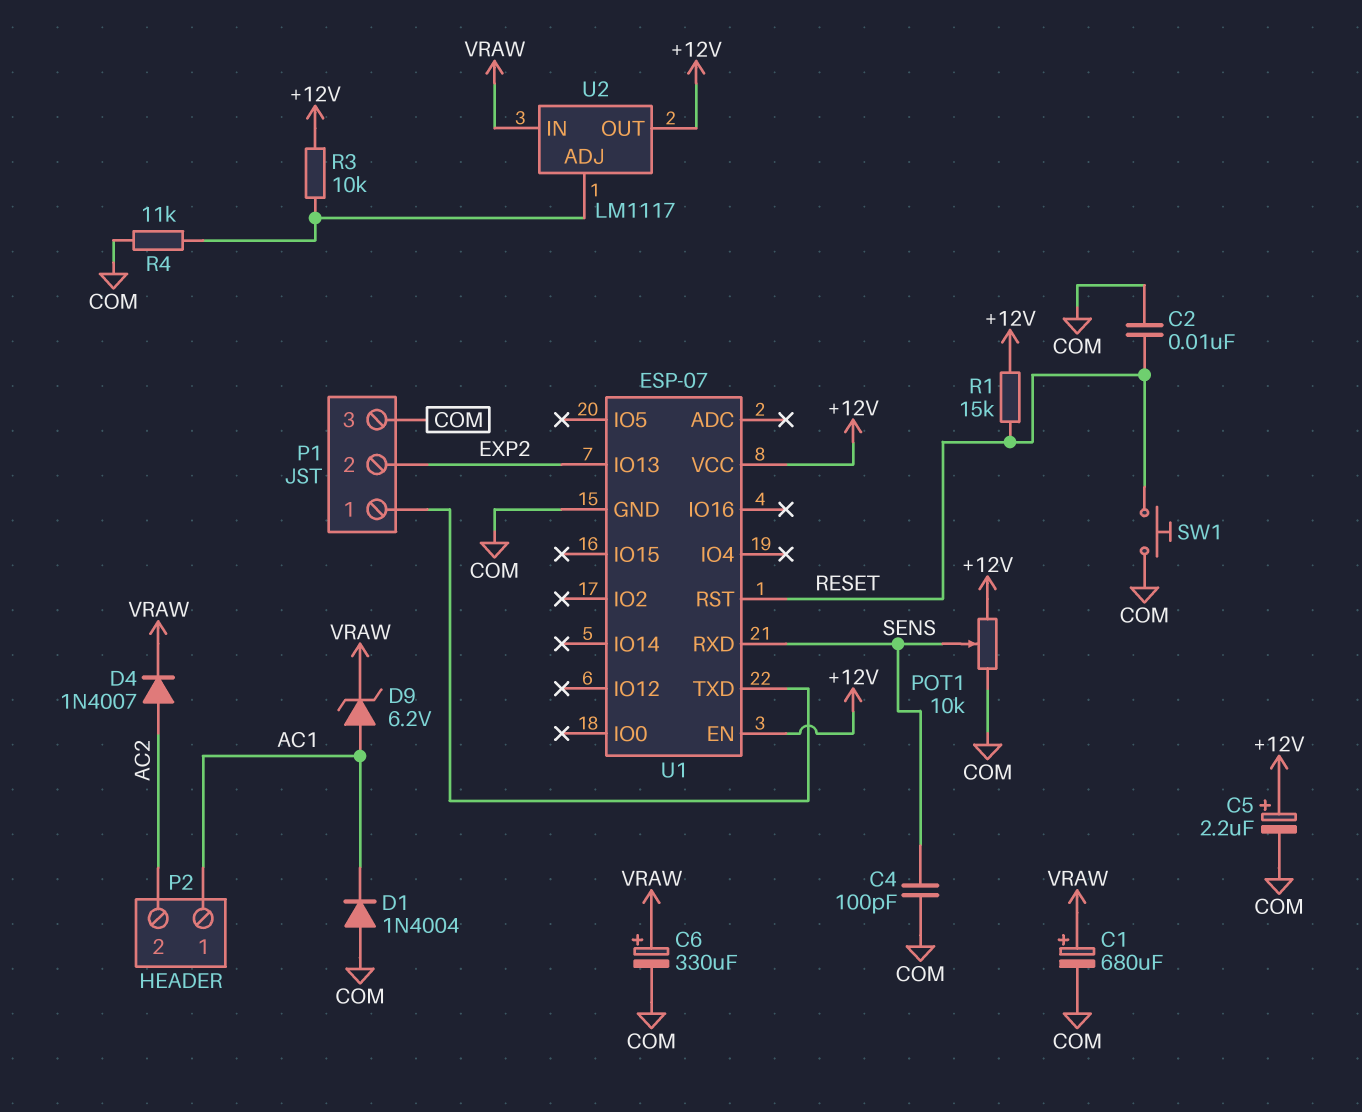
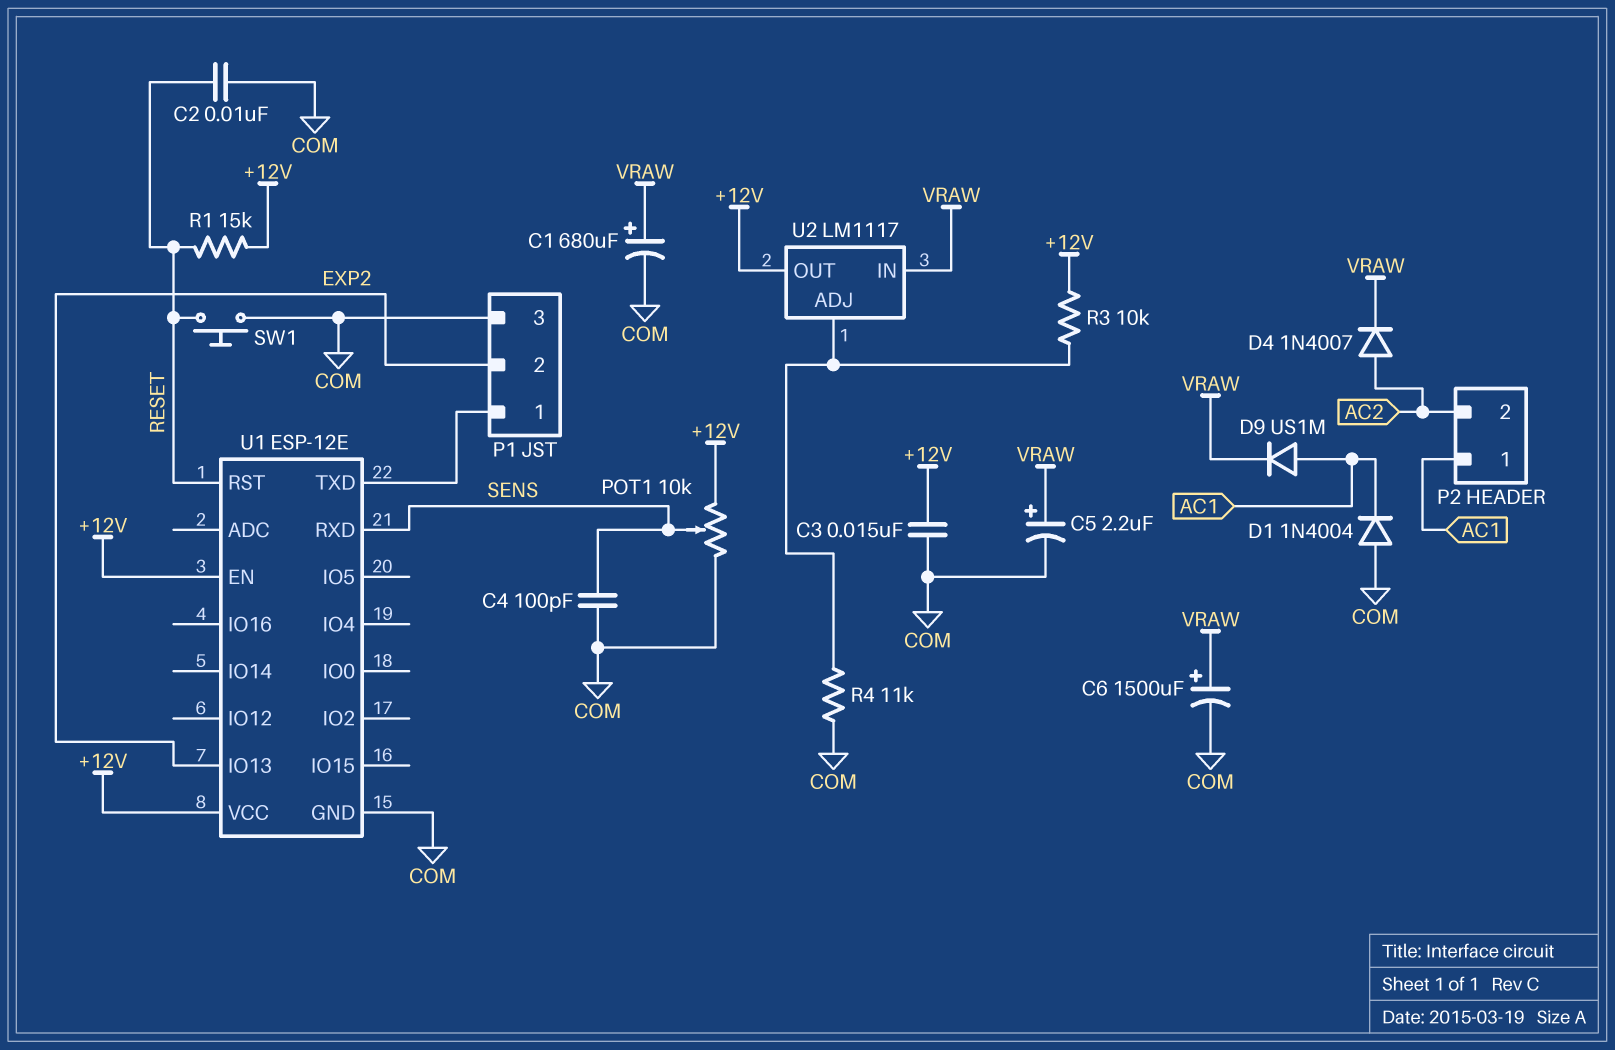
C3: none -> 15nF (+12V, COM)
C5: 2.2uF (plus +12V, minus COM) -> 2.2uF (plus VRAW, minus COM)
C6: 330uF (plus VRAW, minus COM) -> 1500uF (plus VRAW, minus COM)
D9: zener 6.2V (A AC1, K VRAW) -> diode US1M (A AC1, K VRAW)
U1: ESP-07 -> ESP-12E

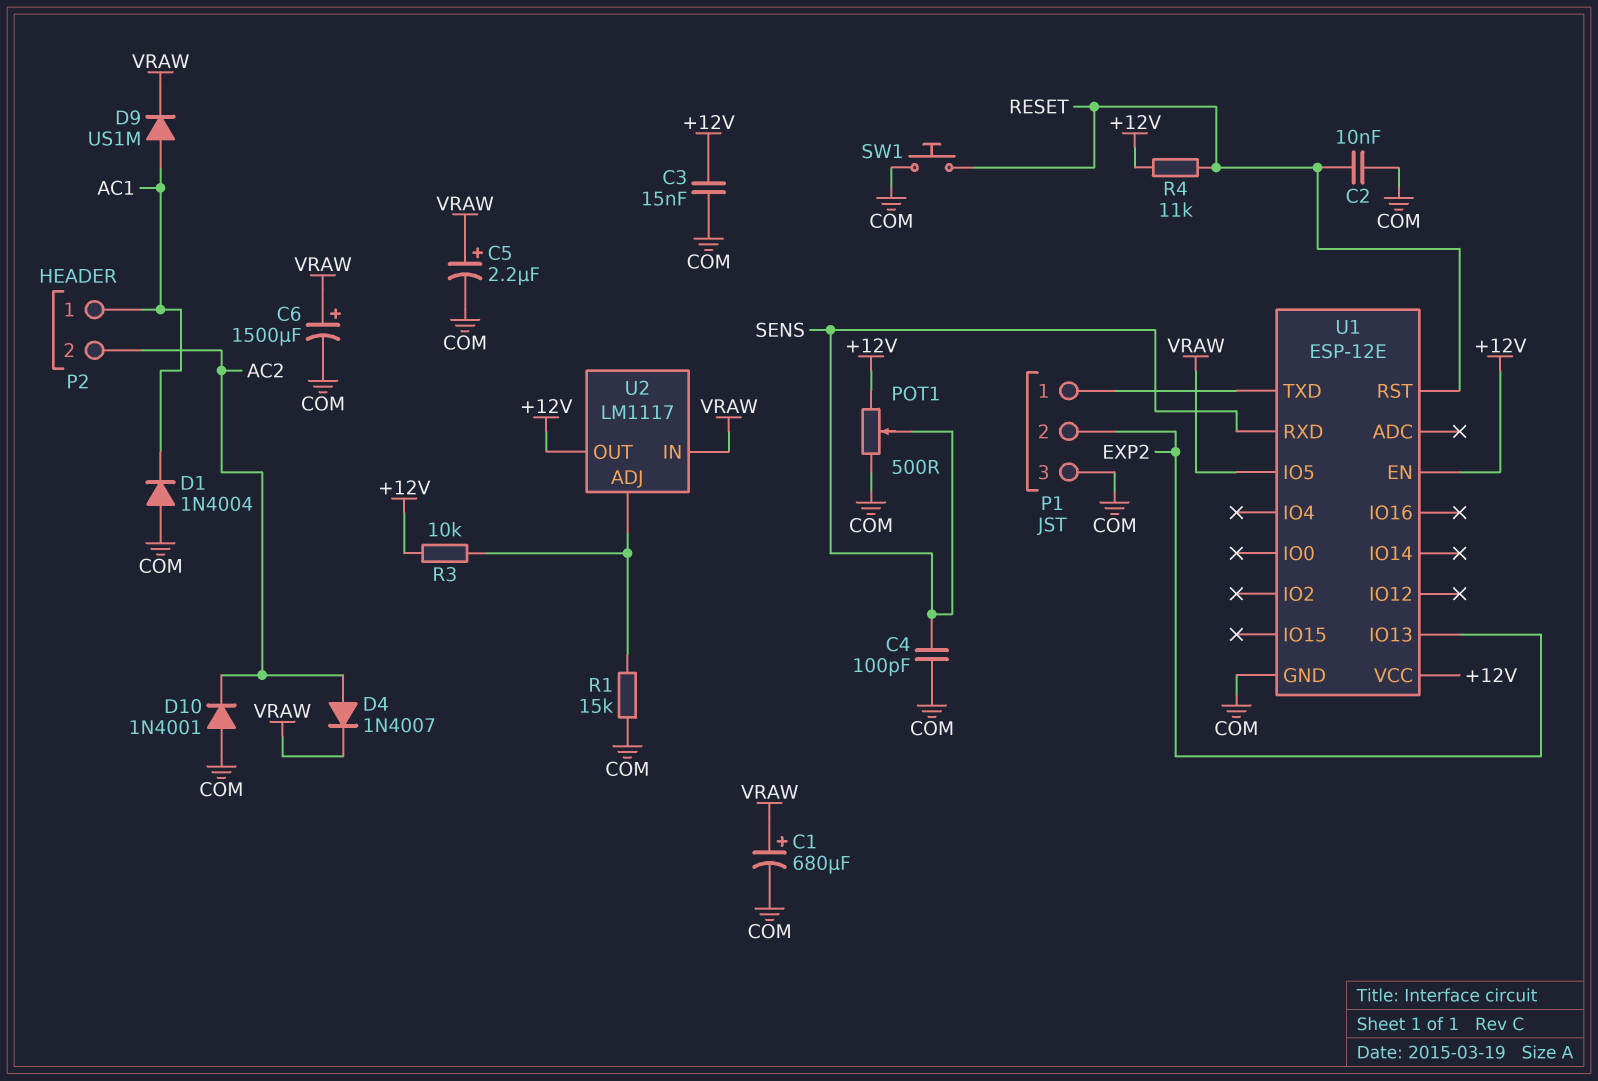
D10: none -> diode 1N4001 (A COM, K AC2)
POT1: 10k (+12V, COM, wiper SENS) -> 500 (+12V, COM, wiper SENS)
R1: 15k (+12V, RESET) -> 15k (COM, U2/ADJ)
R4: 11k (COM, U2/ADJ) -> 11k (+12V, RESET)
U1 pin IO5: none -> VRAW

